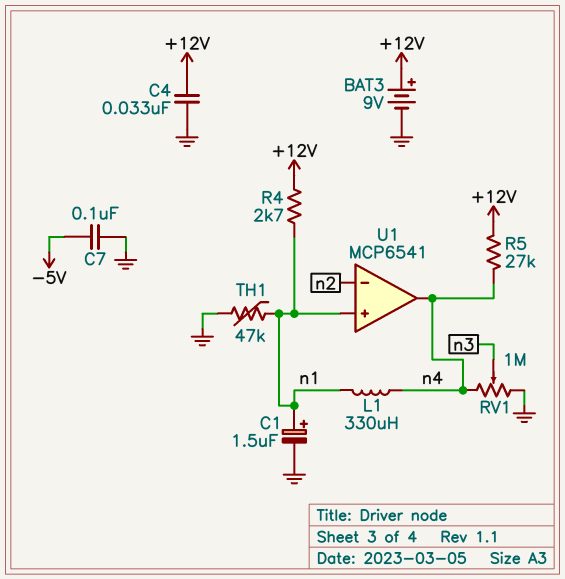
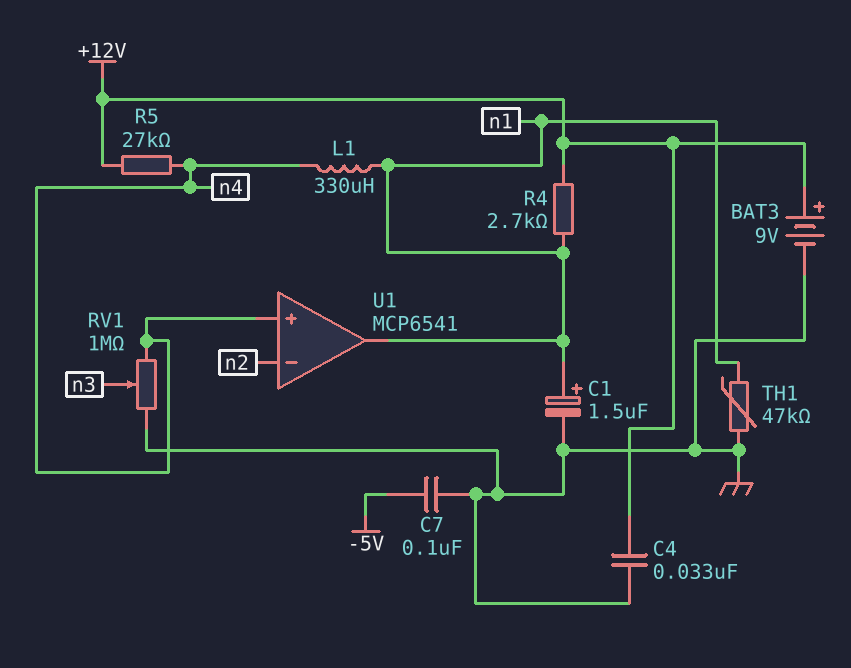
U1 pin in+: n1 -> n4
U1 pin out: n4 -> n1

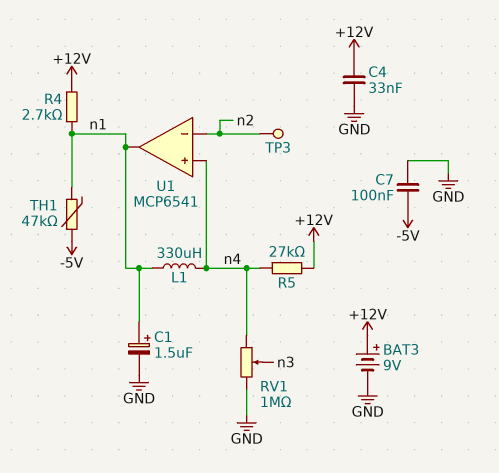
TH1: 47k (GND, n1) -> 47k (-5V, n1)
TP3: none -> test point (n2)

